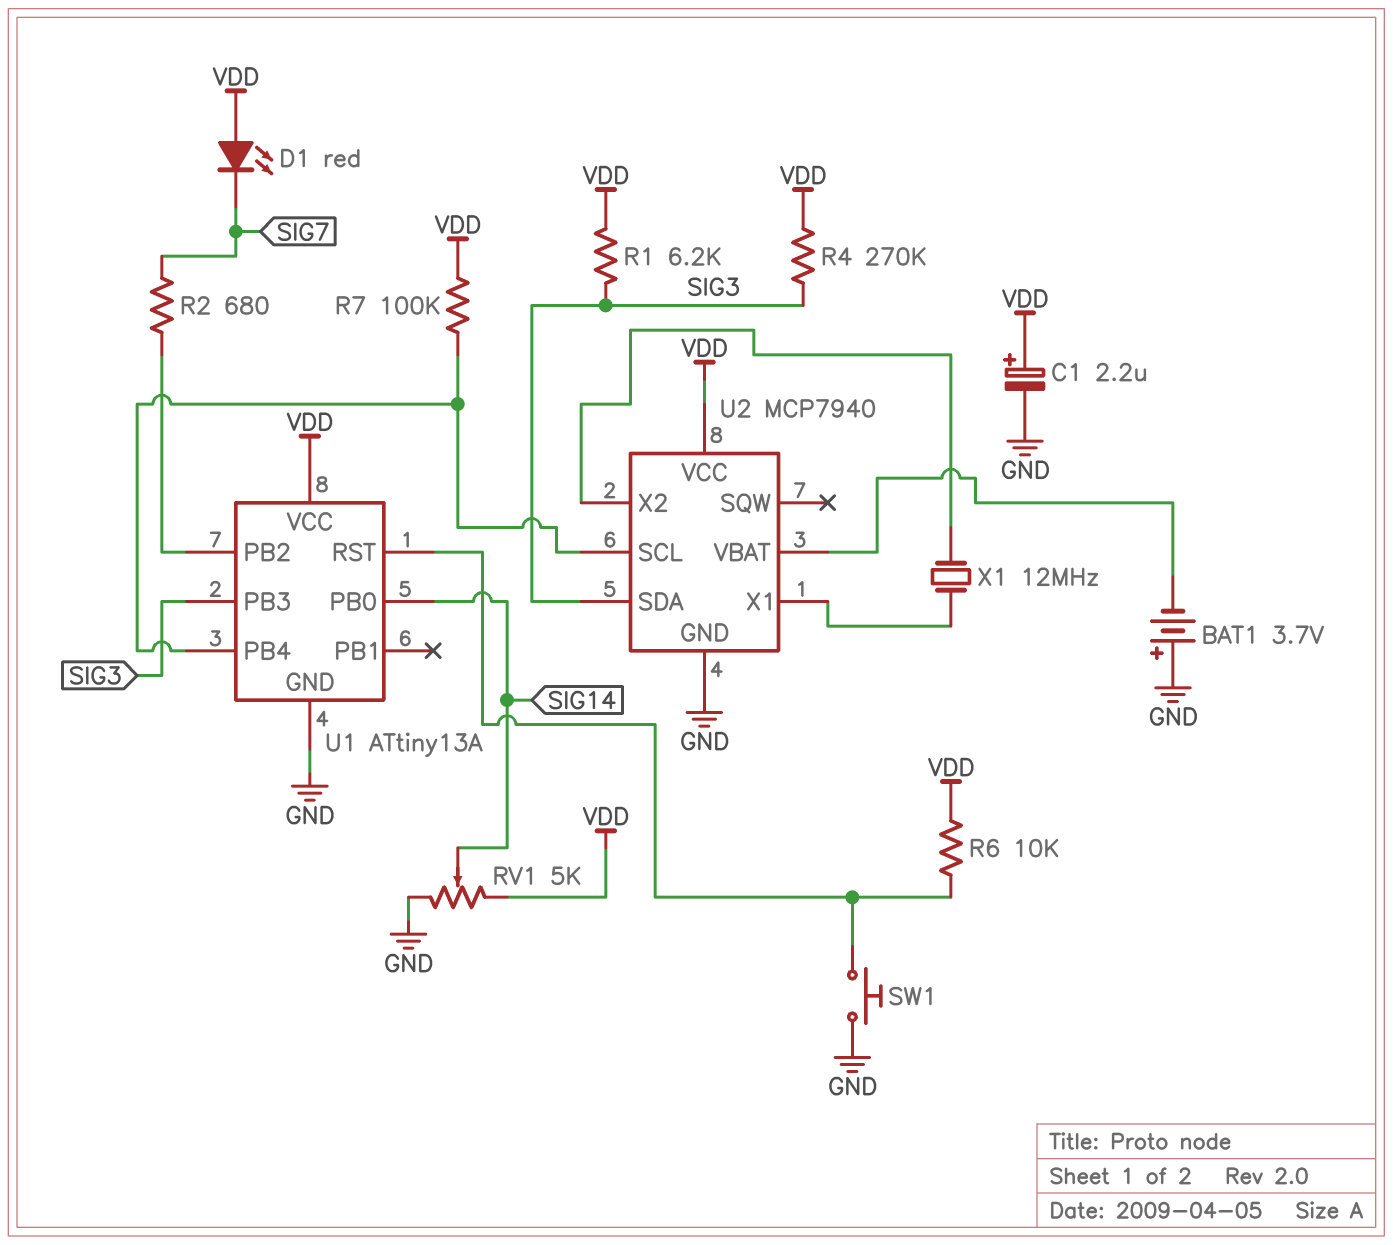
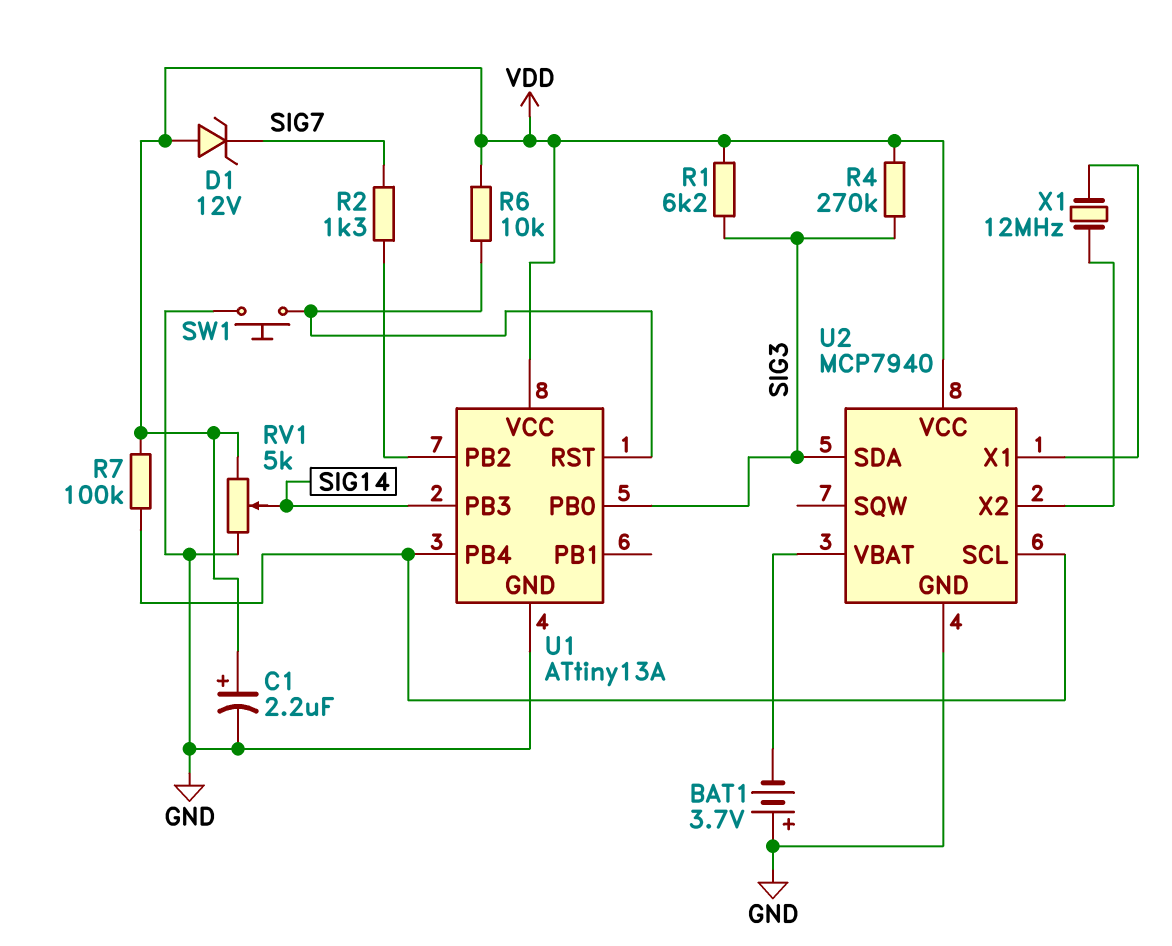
D1: LED red (A VDD, K SIG7) -> zener 12V (A VDD, K SIG7)
R2: 680 (SIG7, U1/PB2) -> 1.3k (SIG7, U1/PB2)
U1 pin PB0: SIG14 -> SIG3
U1 pin PB3: SIG3 -> SIG14

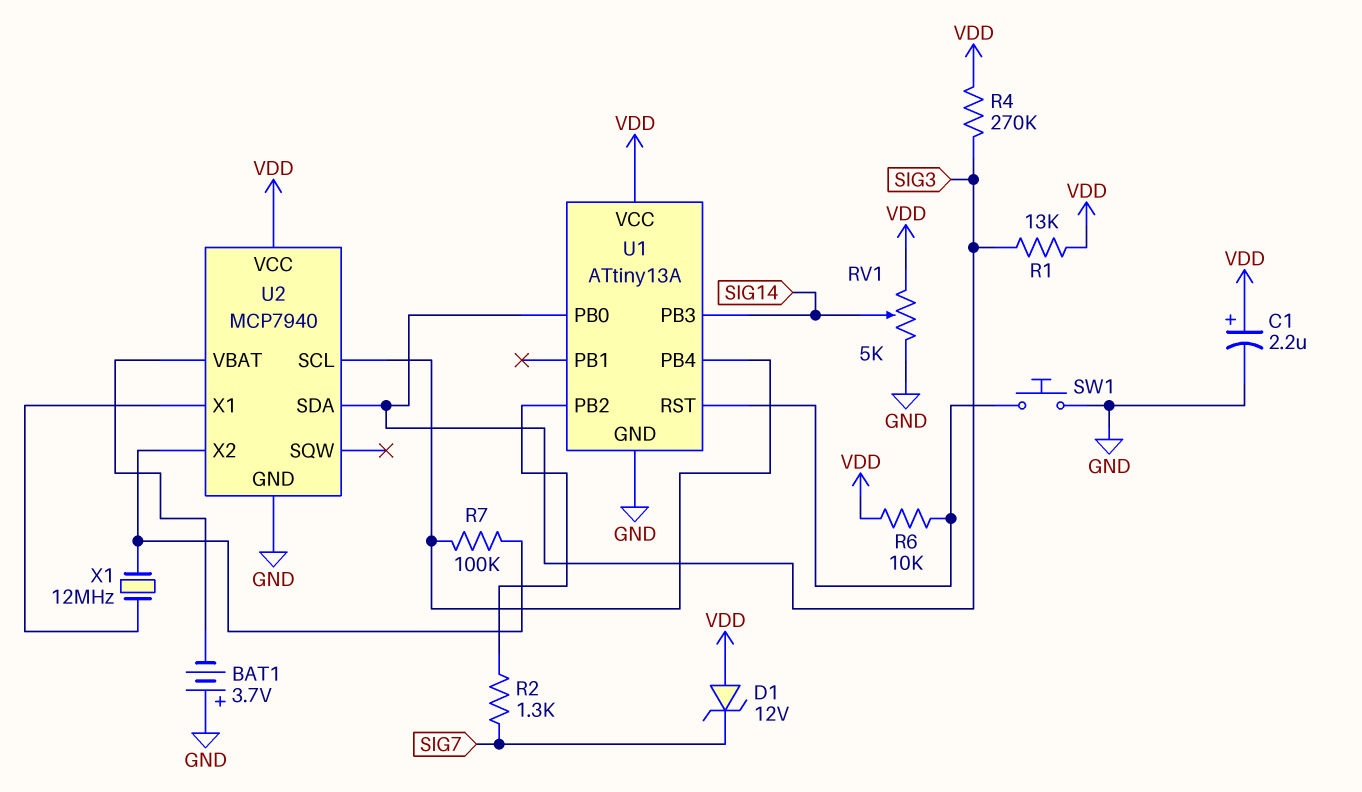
R1: 6.2k (SIG3, VDD) -> 13k (SIG3, VDD)
R7: 100k (U1/PB4, VDD) -> 100k (U1/PB4, U2/X2)

